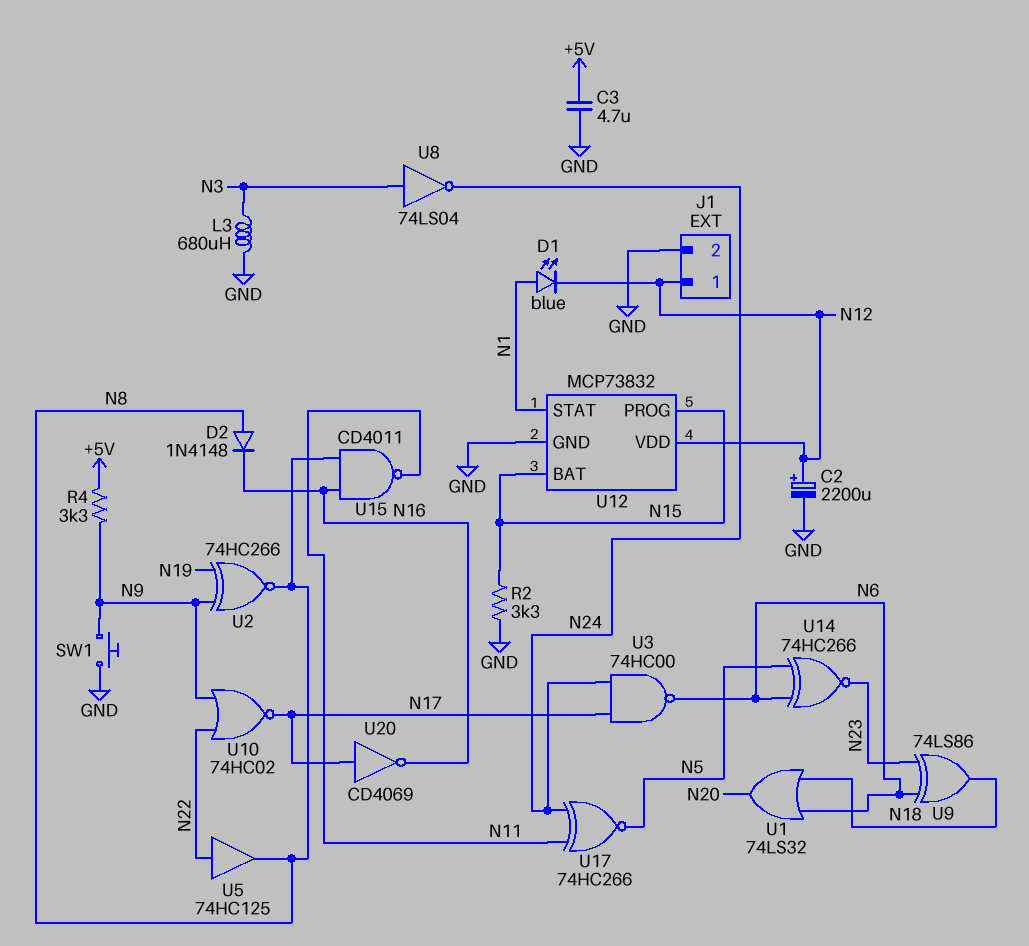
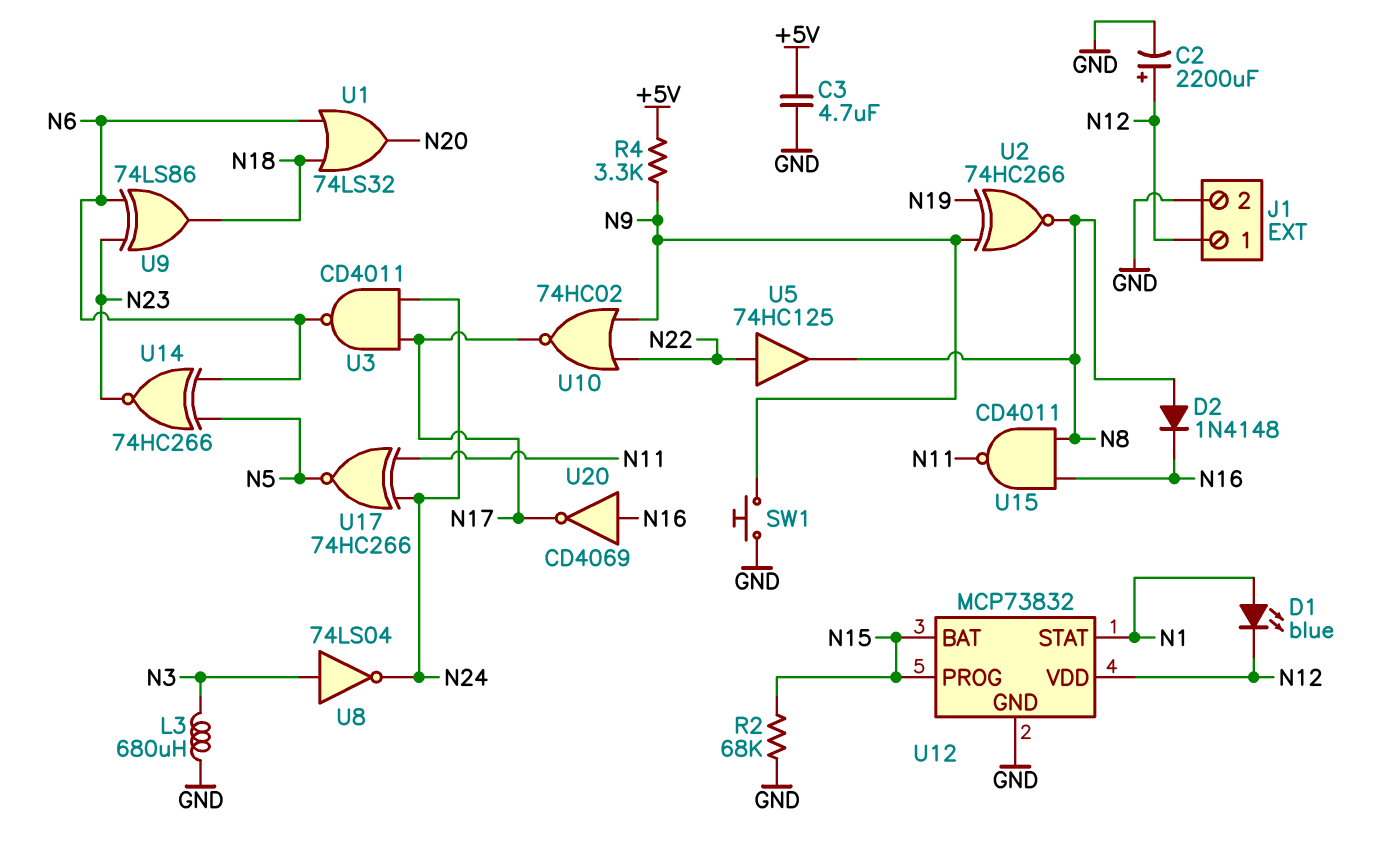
R2: 3.3k (GND, N15) -> 68k (GND, N15)
U3: NAND 74HC00 (in N17, in N24, out N6) -> NAND CD4011 (in N17, in N24, out N6)
U20: NOT CD4069 (in N17, out N16) -> NOT CD4069 (in N16, out N17)

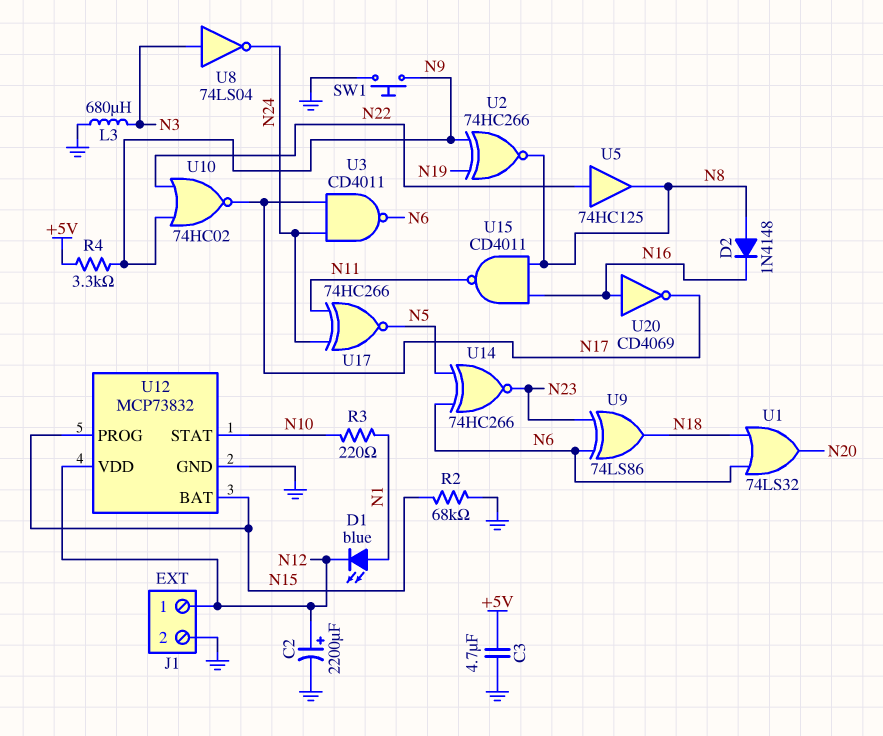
R3: none -> 220 (N1, N10)
U12 pin STAT: N1 -> N10

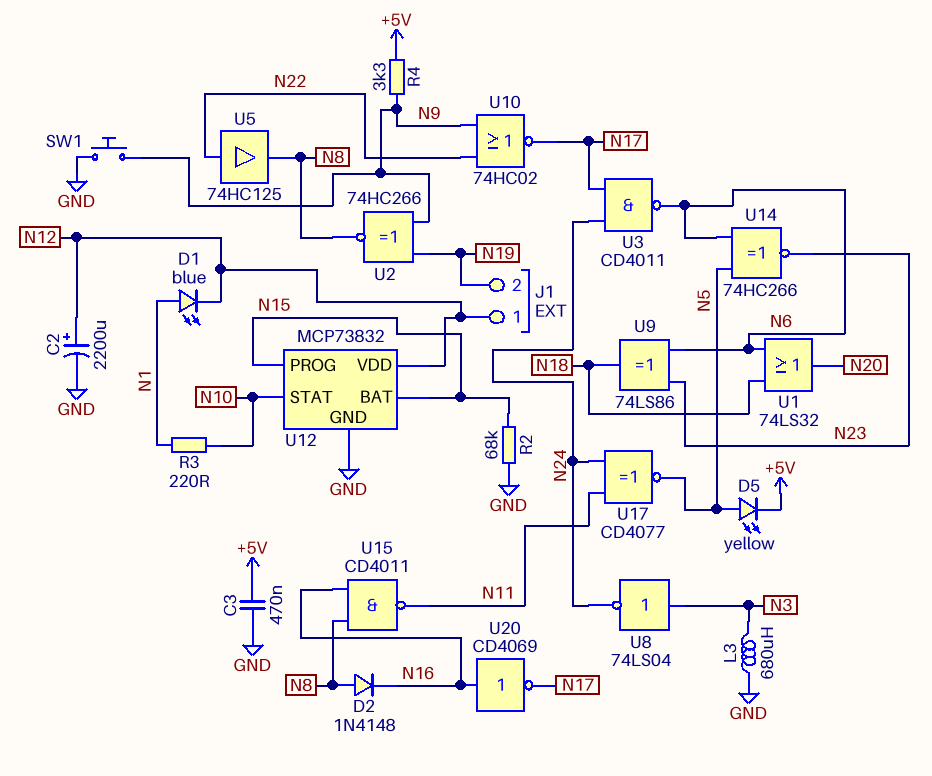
C3: 4.7uF (+5V, GND) -> 470nF (+5V, GND)
D5: none -> LED yellow (A N5, K +5V)
J1 pin 2: GND -> N19
U17: XNOR 74HC266 (in N11, in N24, out N5) -> XNOR CD4077 (in N11, in N24, out N5)

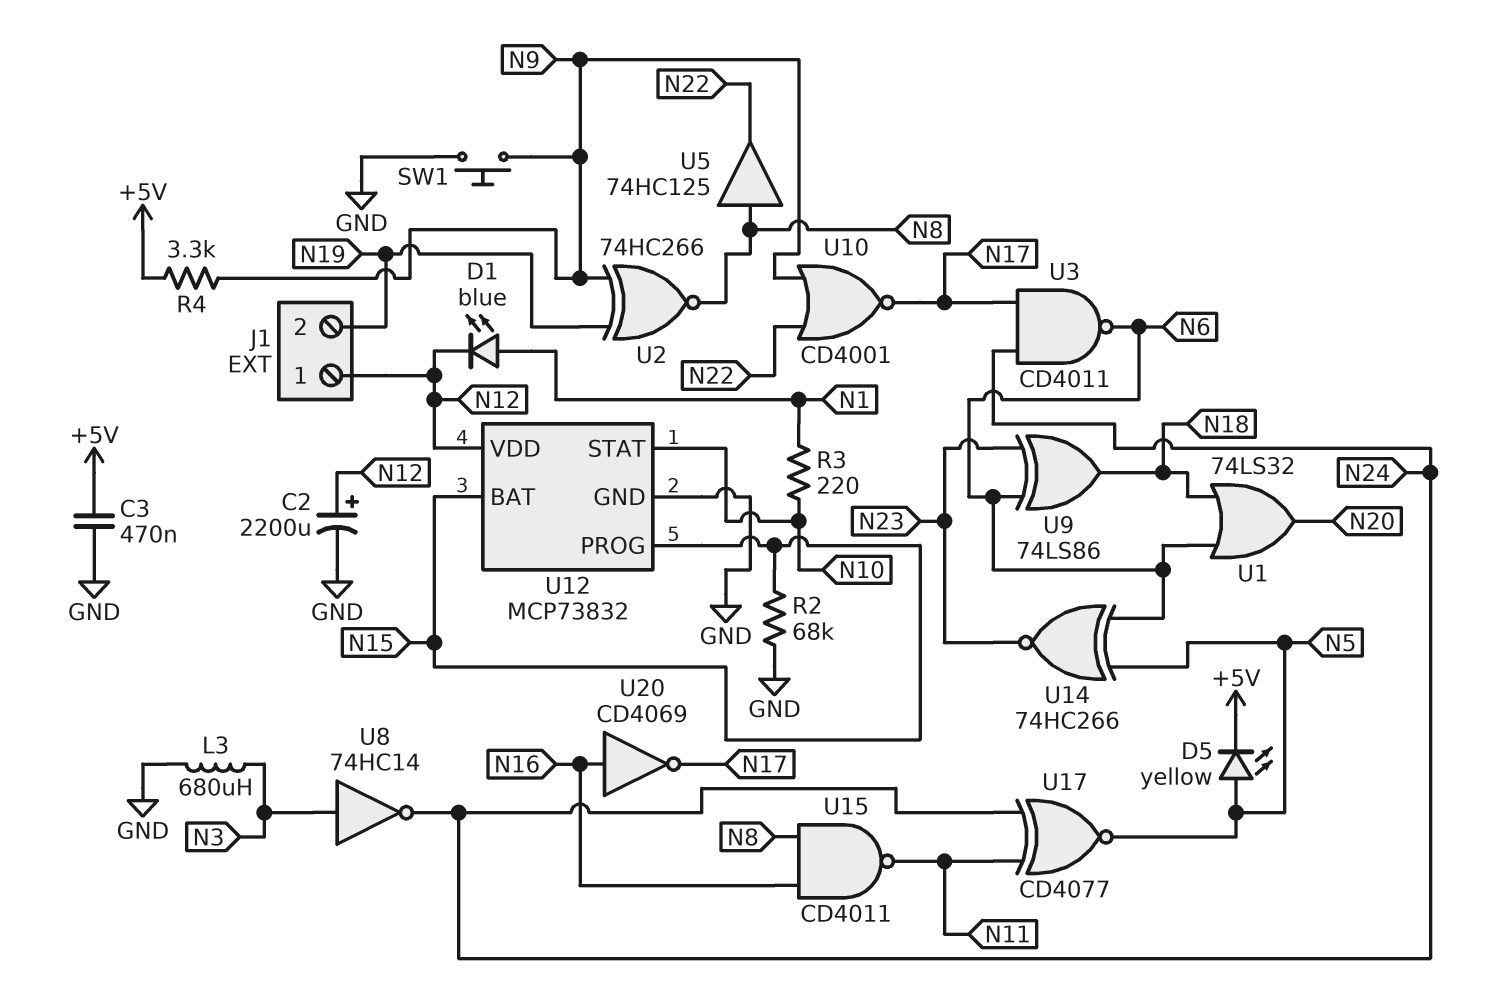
D2: diode 1N4148 (A N8, K N16) -> none
U5: buffer 74HC125 (in N22, out N8) -> buffer 74HC125 (in N8, out N22)
U8: NOT 74LS04 (in N3, out N24) -> NOT 74HC14 (in N3, out N24)
U10: NOR 74HC02 (in N9, in N22, out N17) -> NOR CD4001 (in N9, in N22, out N17)

